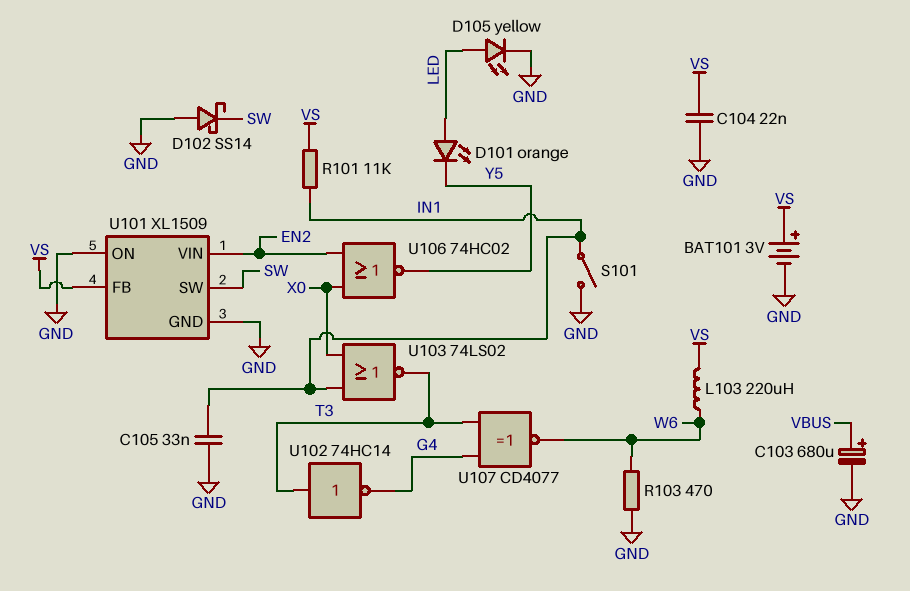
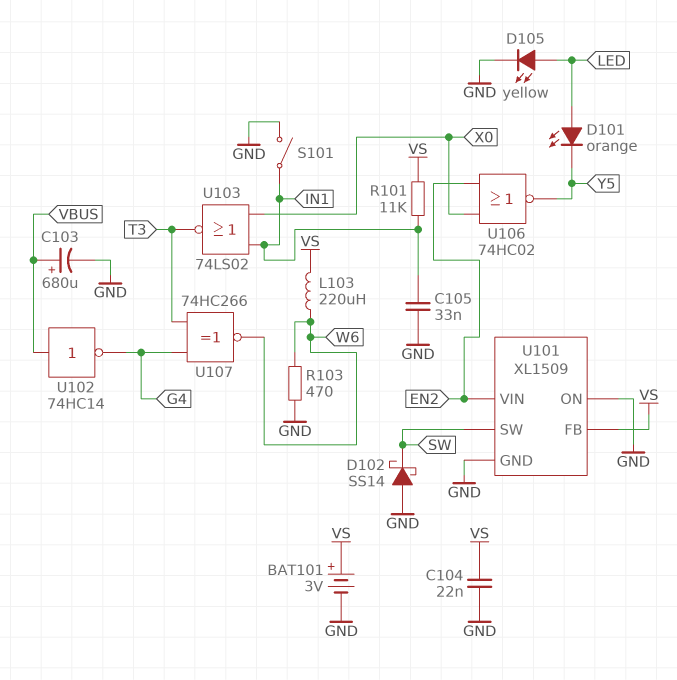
U102: NOT 74HC14 (in T3, out G4) -> NOT 74HC14 (in VBUS, out G4)
U107: XNOR CD4077 (in G4, in T3, out W6) -> XNOR 74HC266 (in G4, in T3, out W6)

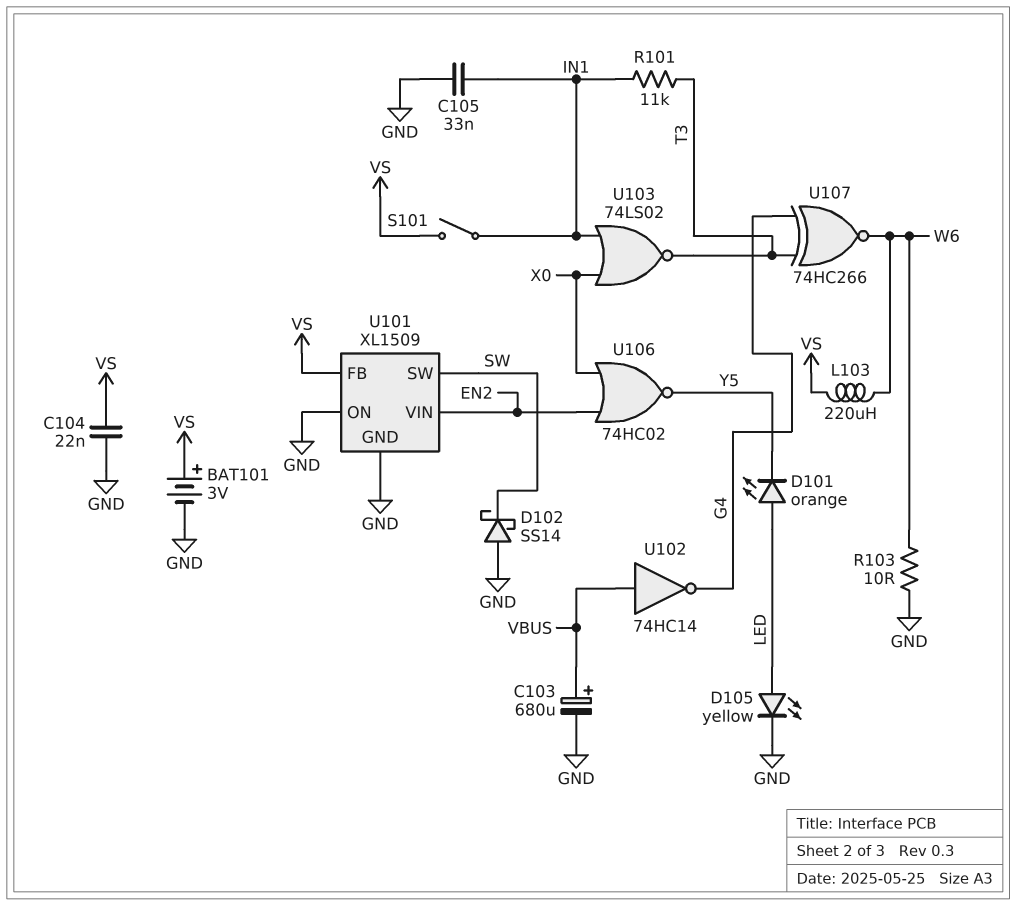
R101: 11k (IN1, VS) -> 11k (IN1, T3)
R103: 470 (GND, W6) -> 10 (GND, W6)
S101: switch (GND, IN1) -> switch (IN1, VS)

